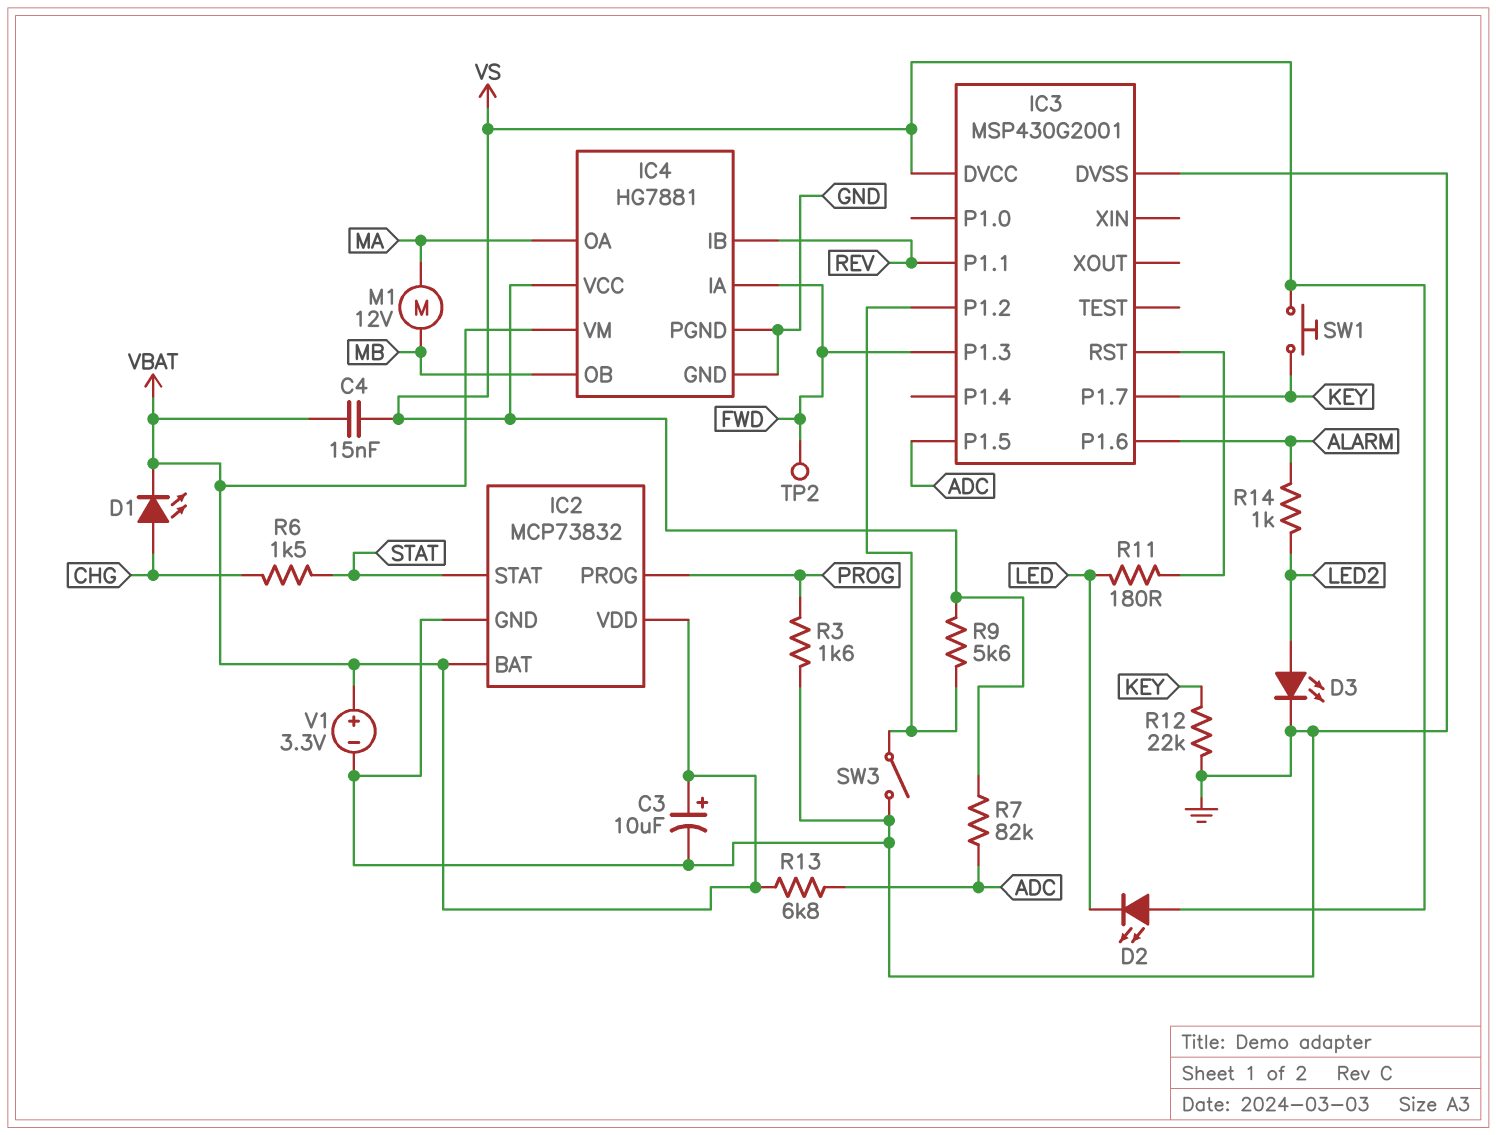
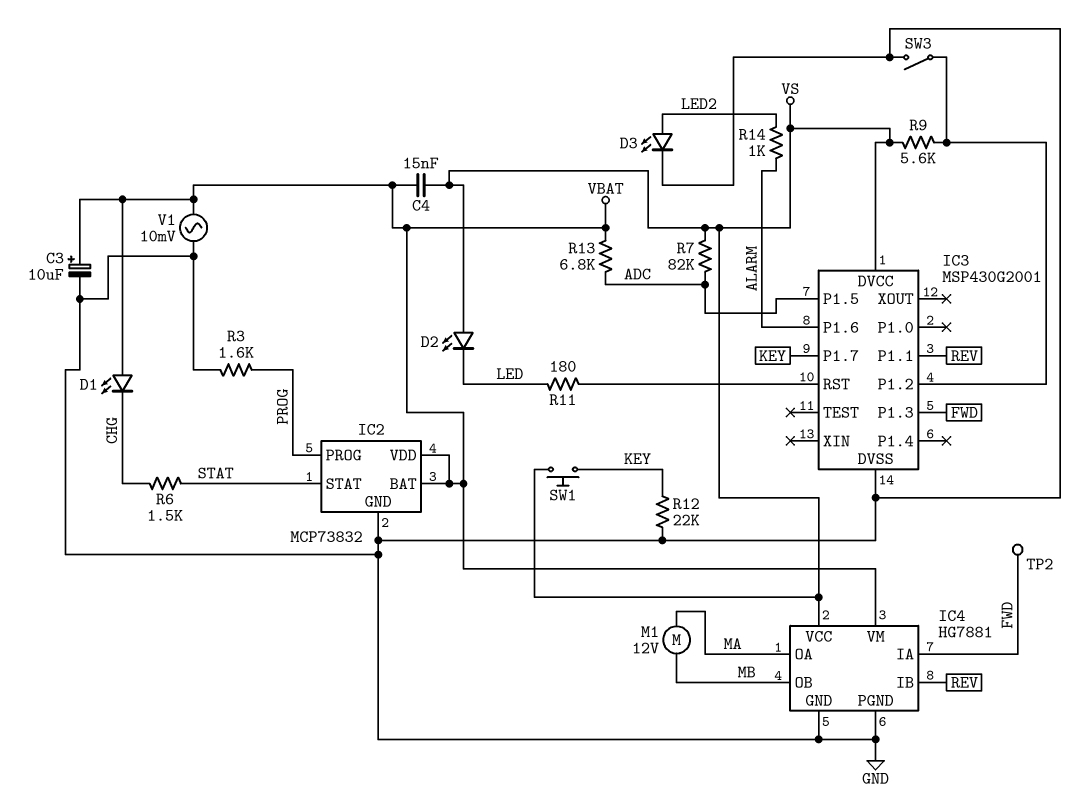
D1: LED (A CHG, K VBAT) -> LED (A VBAT, K CHG)
V1: 3.3V (plus VBAT, minus GND) -> AC 10mV (GND, VBAT)

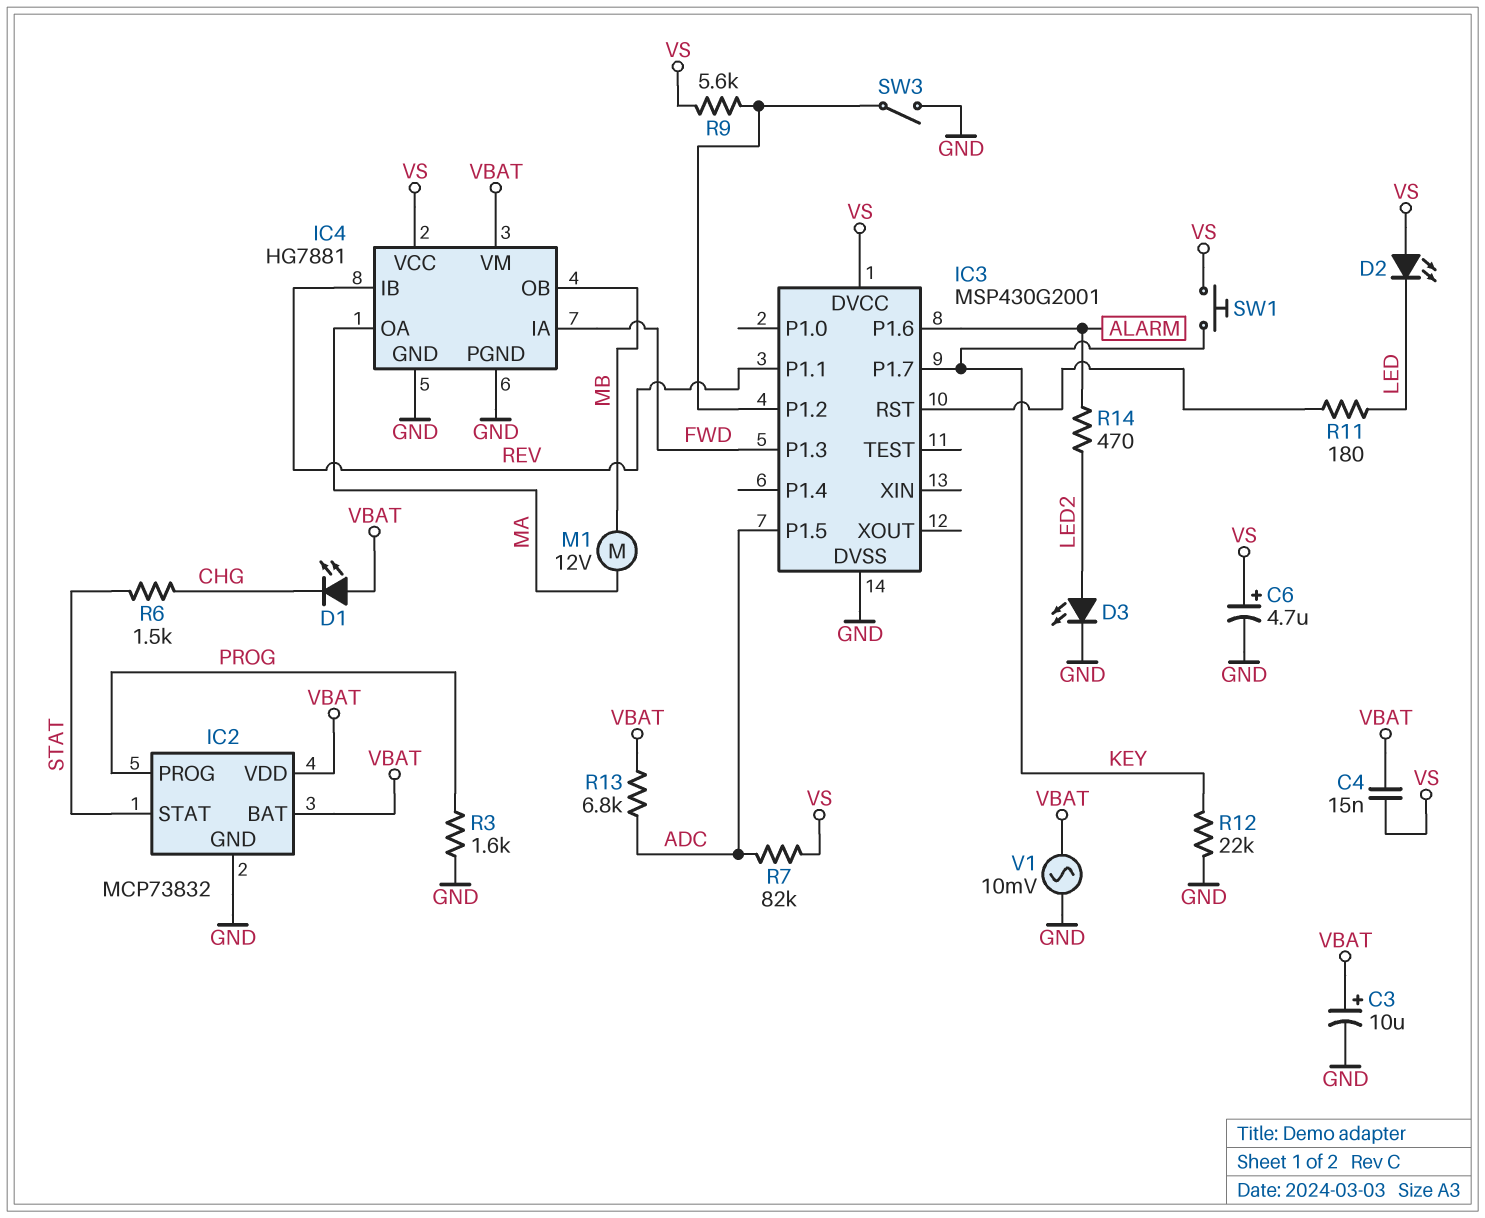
C6: none -> 4.7uF (plus VS, minus GND)
R14: 1k (ALARM, LED2) -> 470 (ALARM, LED2)
TP2: test point (FWD) -> none

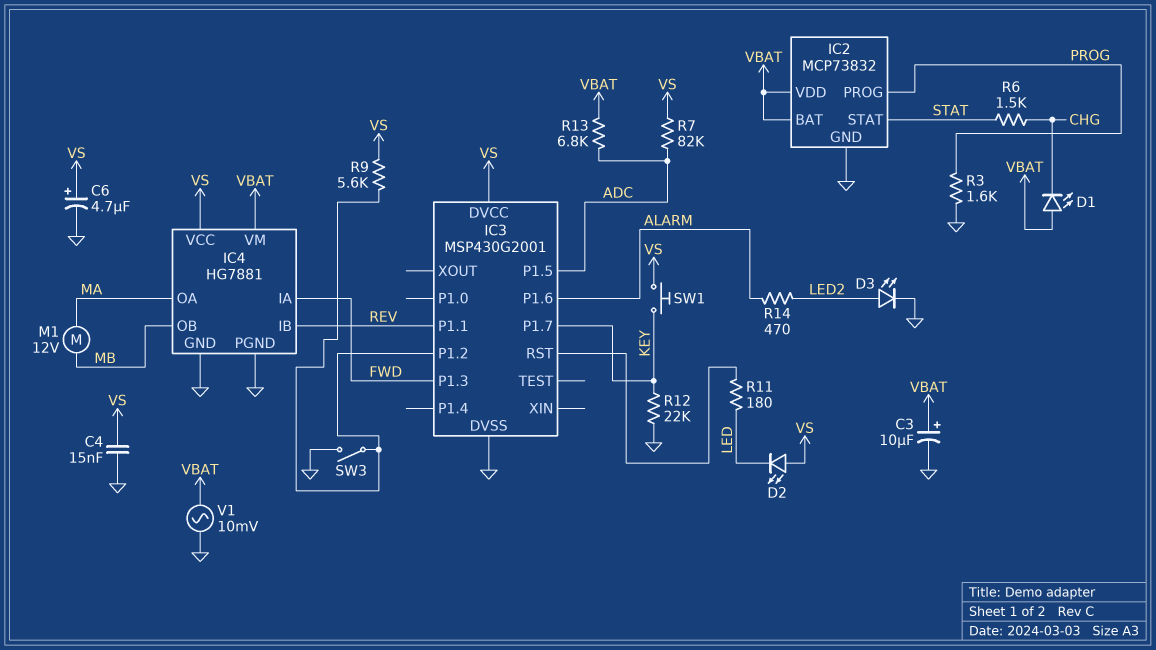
C4: 15nF (VBAT, VS) -> 15nF (GND, VS)

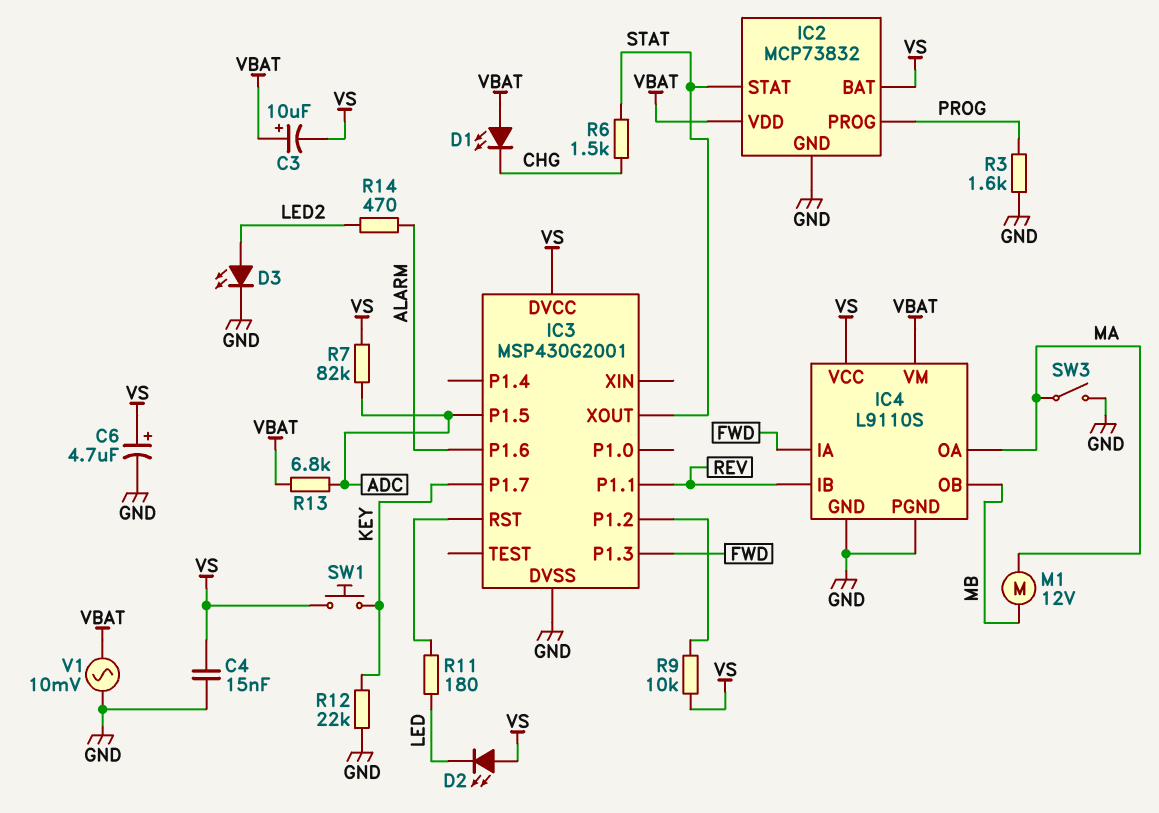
C3: 10uF (plus VBAT, minus GND) -> 10uF (plus VBAT, minus VS)
IC2 pin BAT: VBAT -> VS
IC3 pin XOUT: none -> STAT
IC4: HG7881 -> L9110S
R9: 5.6k (IC3/P1.2, VS) -> 10k (IC3/P1.2, VS)
SW3: switch (GND, IC3/P1.2) -> switch (GND, MA)

